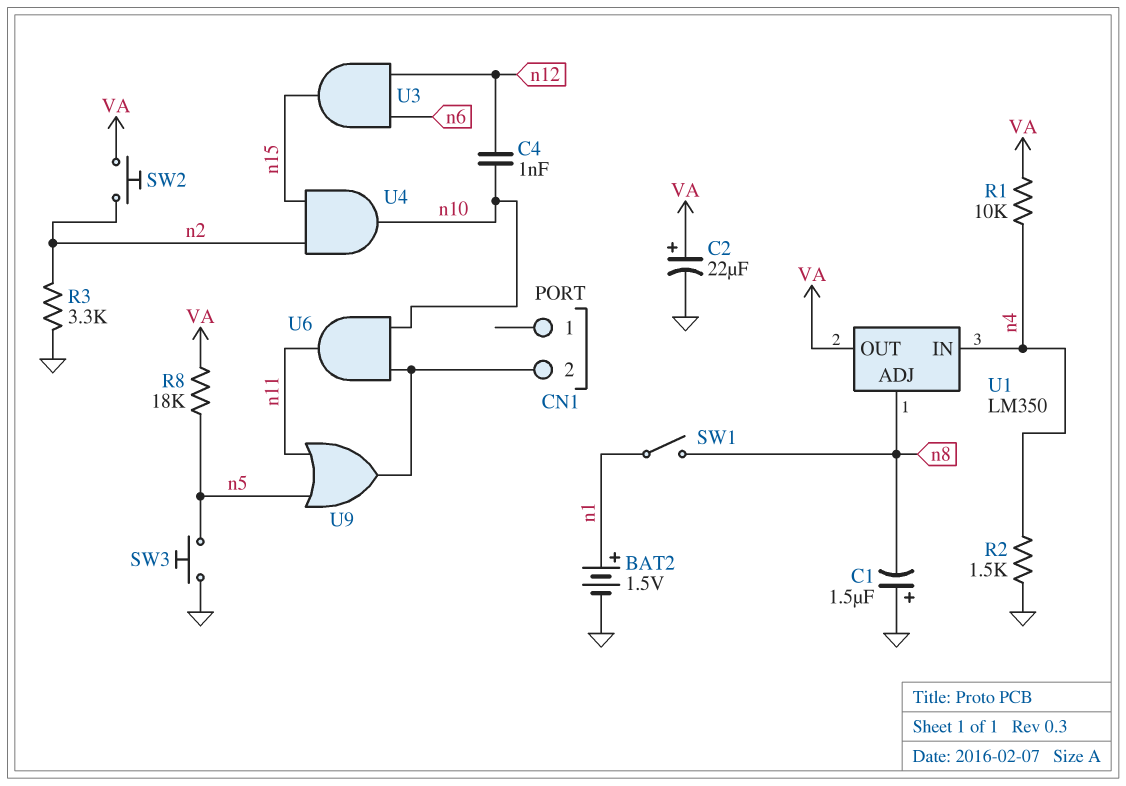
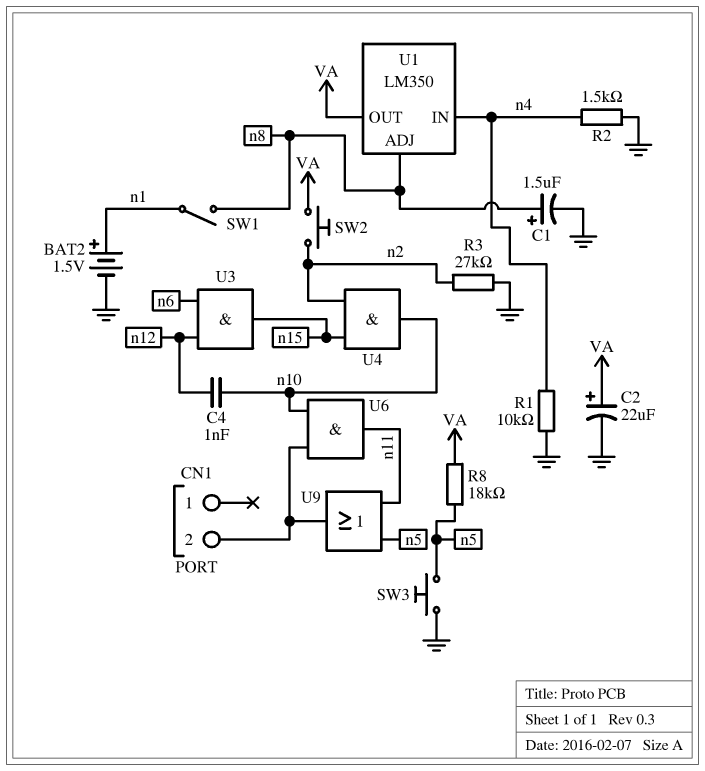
C1: 1.5uF (plus GND, minus n8) -> 1.5uF (plus n8, minus GND)
R1: 10k (VA, n4) -> 10k (GND, n4)
R3: 3.3k (GND, n2) -> 27k (GND, n2)

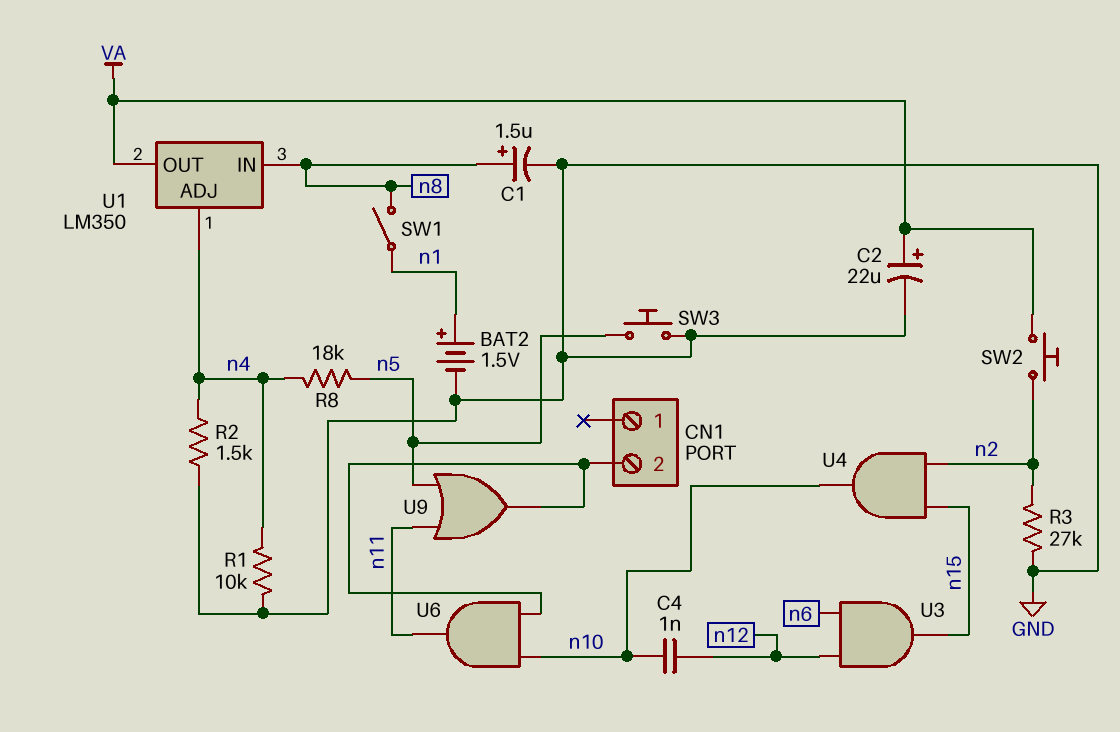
R8: 18k (VA, n5) -> 18k (n4, n5)
U1 pin ADJ: n8 -> n4
U1 pin IN: n4 -> n8

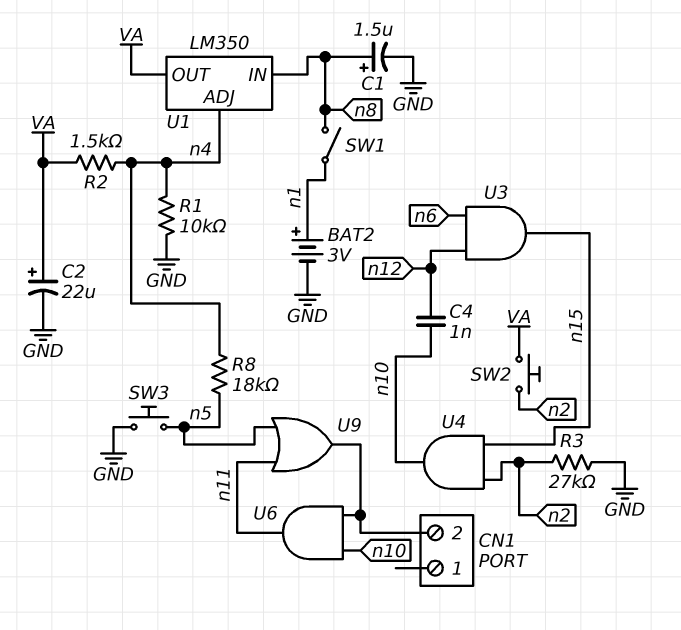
BAT2: 1.5V (plus n1, minus GND) -> 3V (plus n1, minus GND)
R2: 1.5k (GND, n4) -> 1.5k (VA, n4)

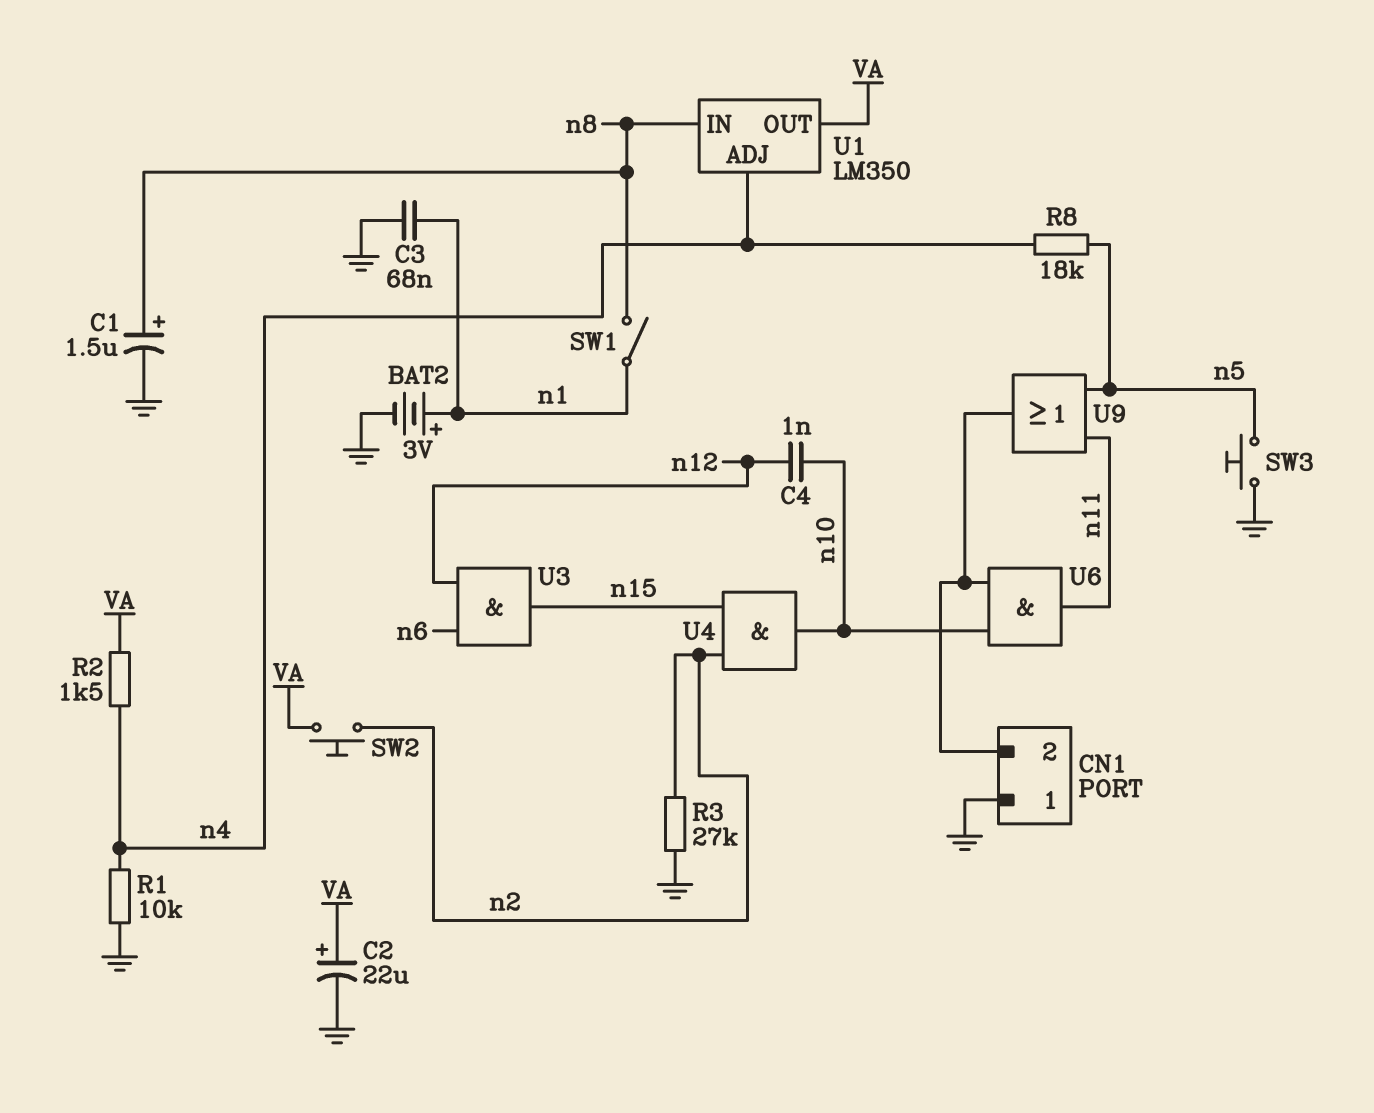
C3: none -> 68nF (GND, n1)
CN1 pin 1: none -> GND

